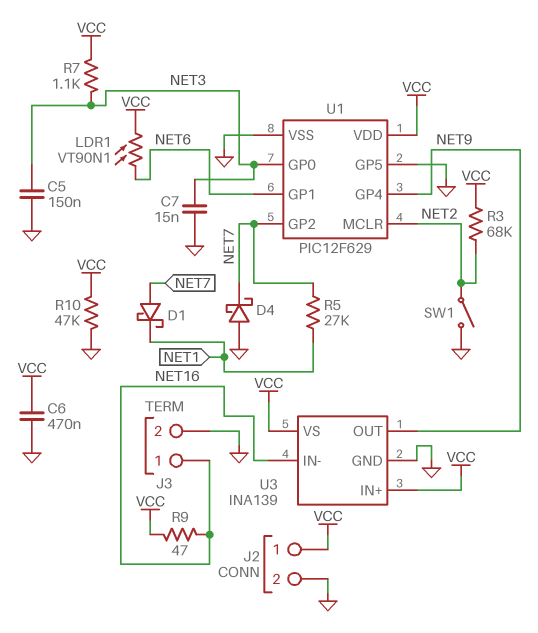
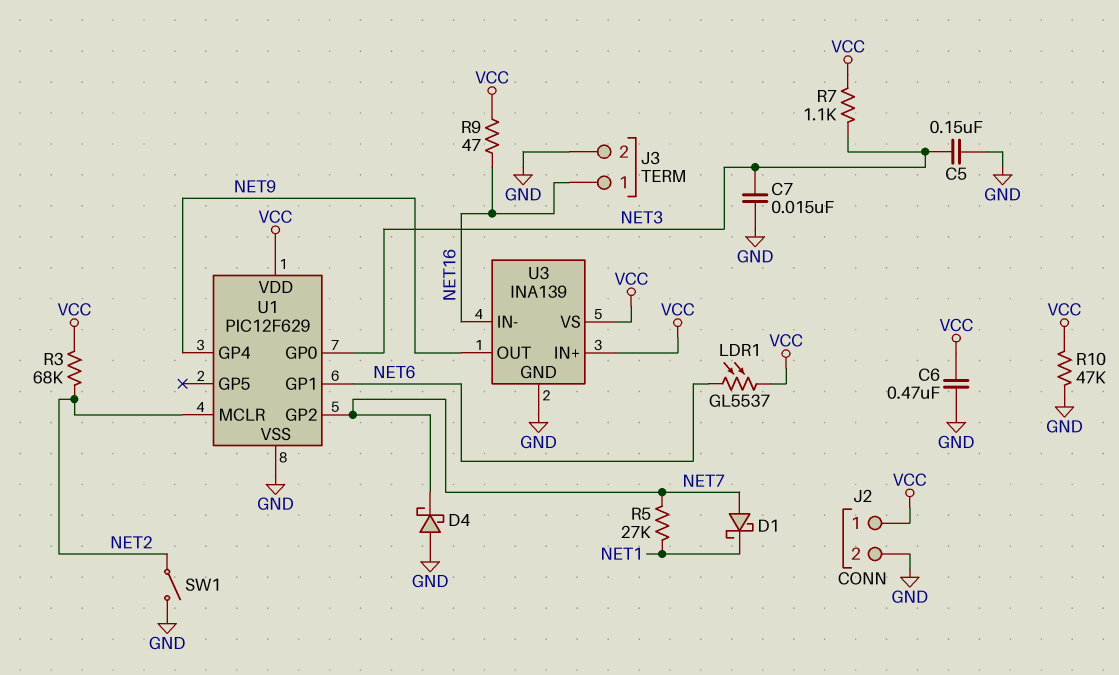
LDR1: VT90N1 (NET6, VCC) -> GL5537 (NET6, VCC)
U1 pin GP5: GND -> none

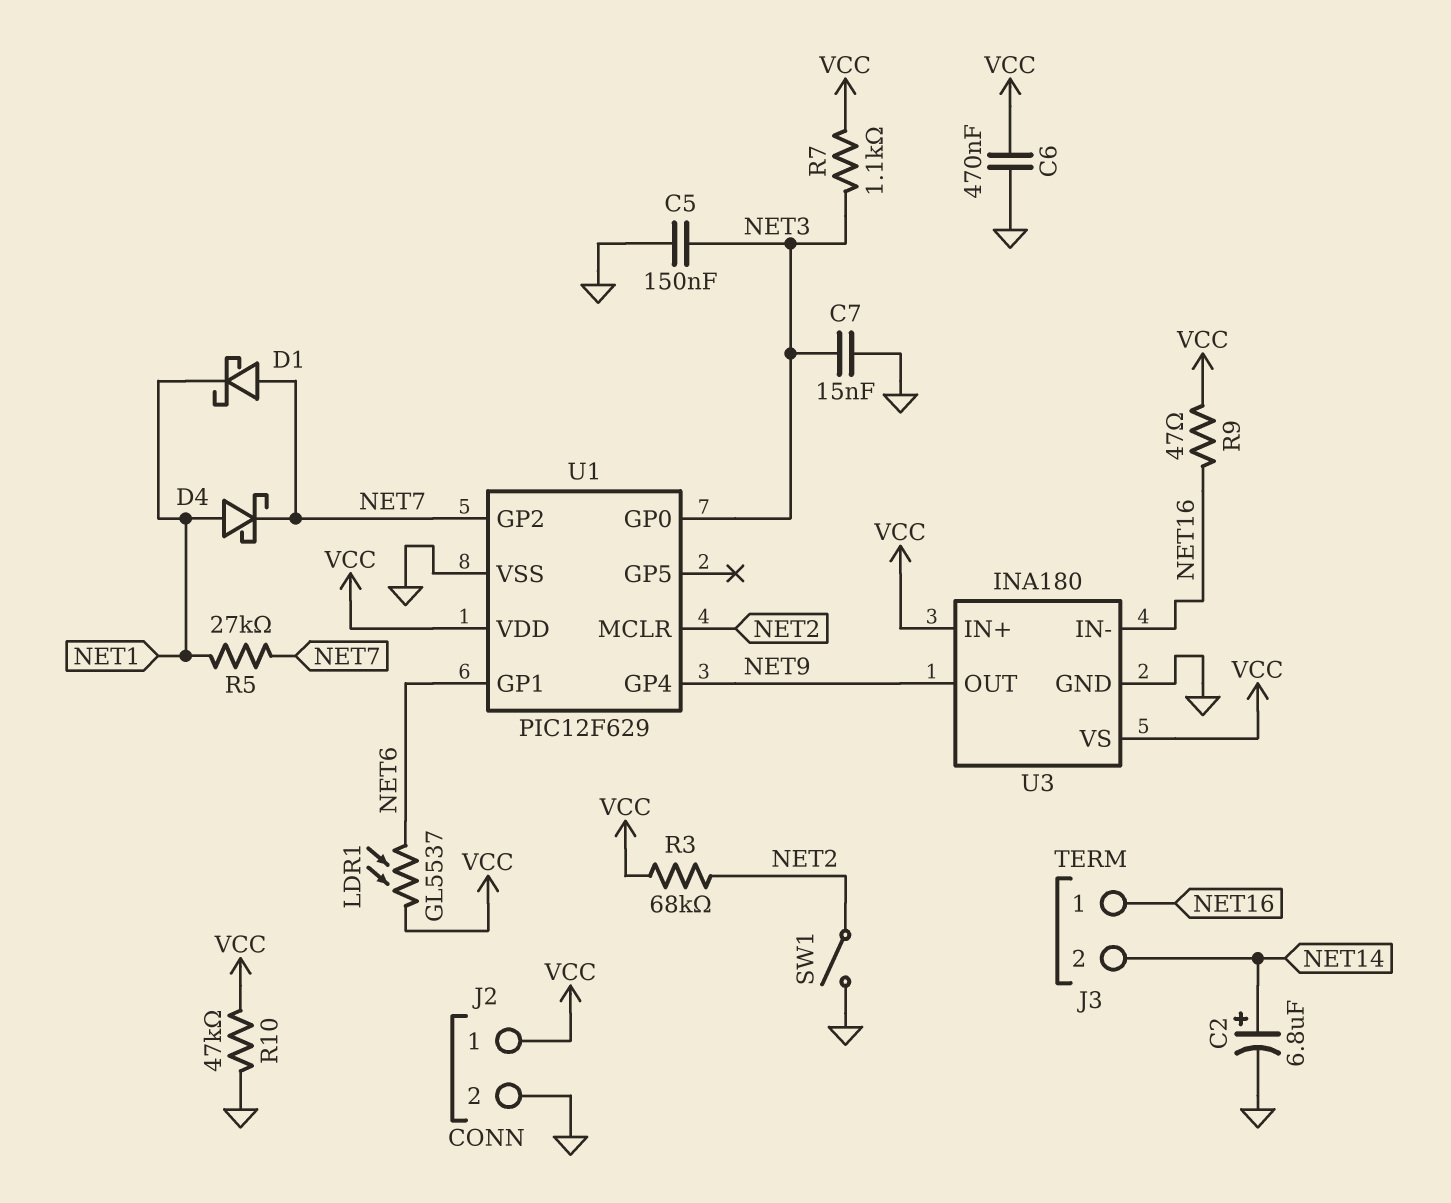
C2: none -> 6.8uF (plus NET14, minus GND)
D4: schottky (A GND, K NET7) -> schottky (A NET1, K NET7)
J3 pin 2: GND -> NET14
U3: INA139 -> INA180

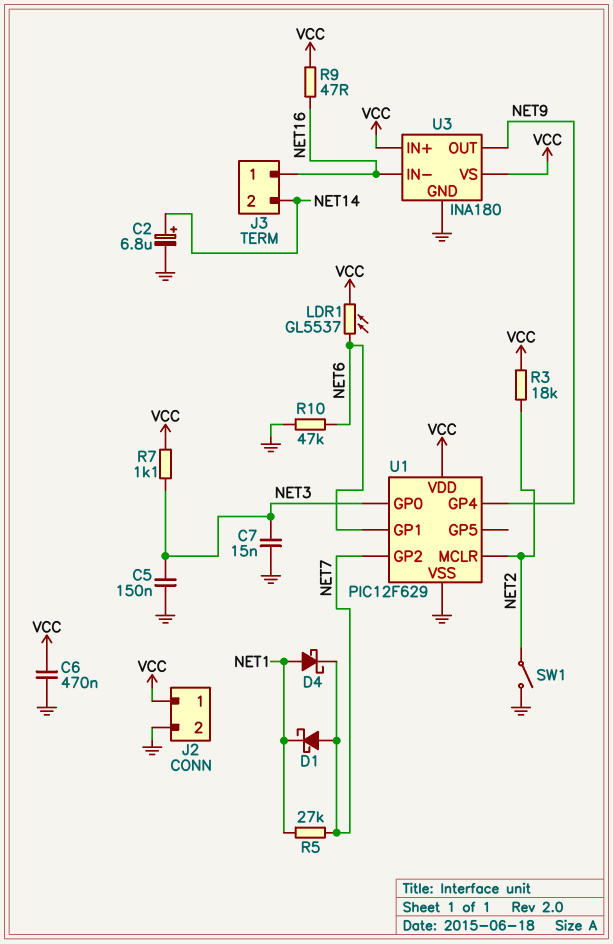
R3: 68k (NET2, VCC) -> 18k (NET2, VCC)
R10: 47k (GND, VCC) -> 47k (GND, NET6)

